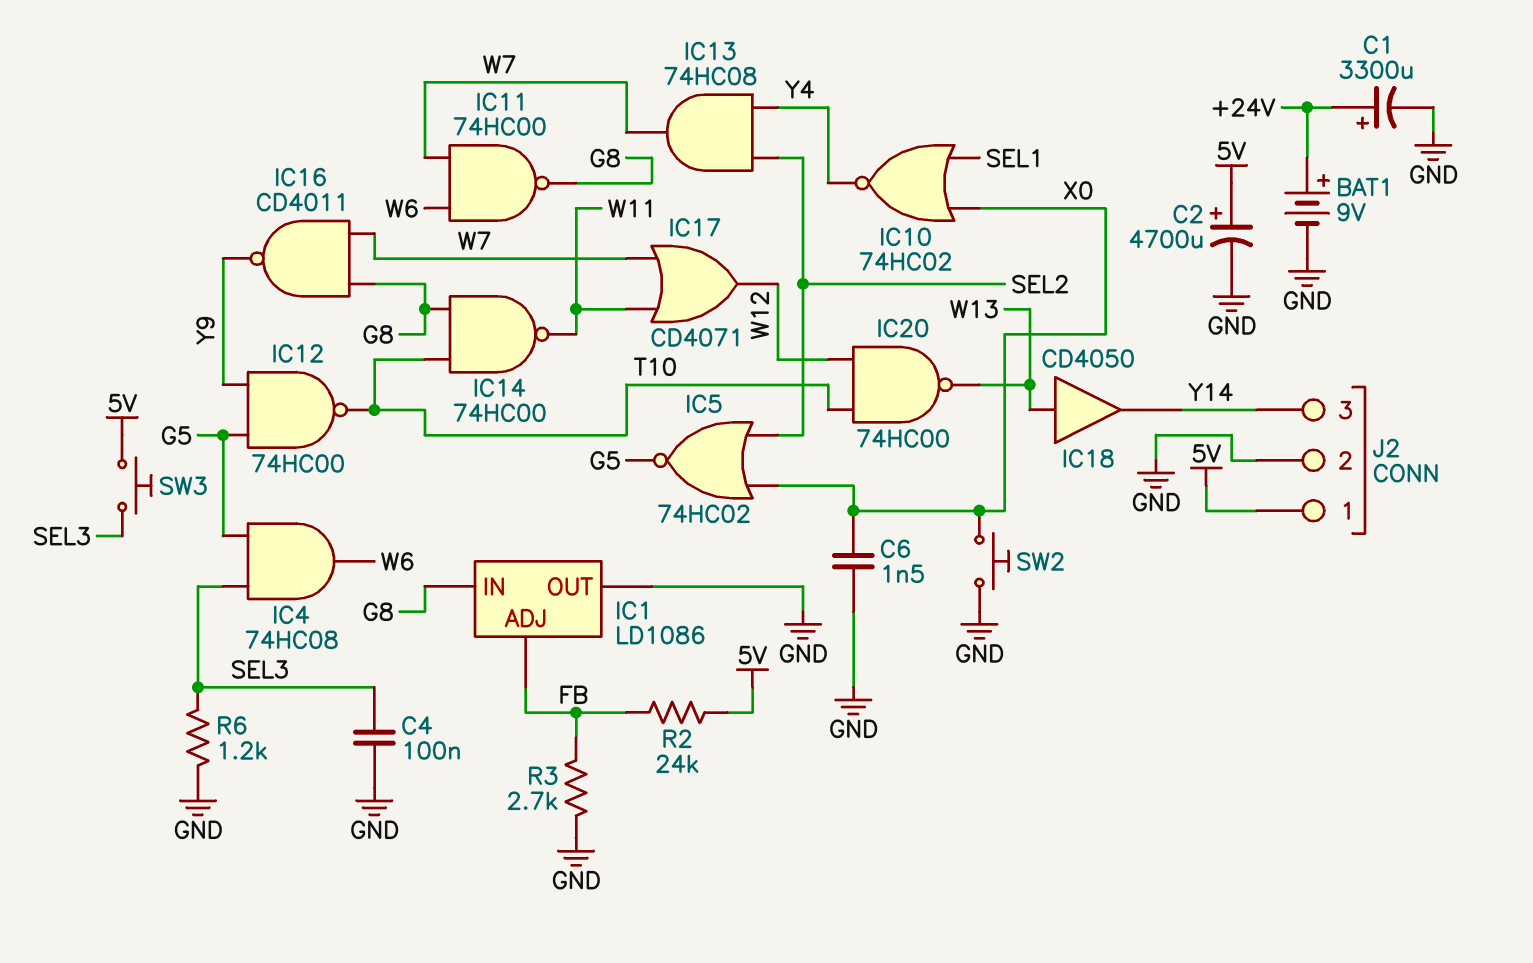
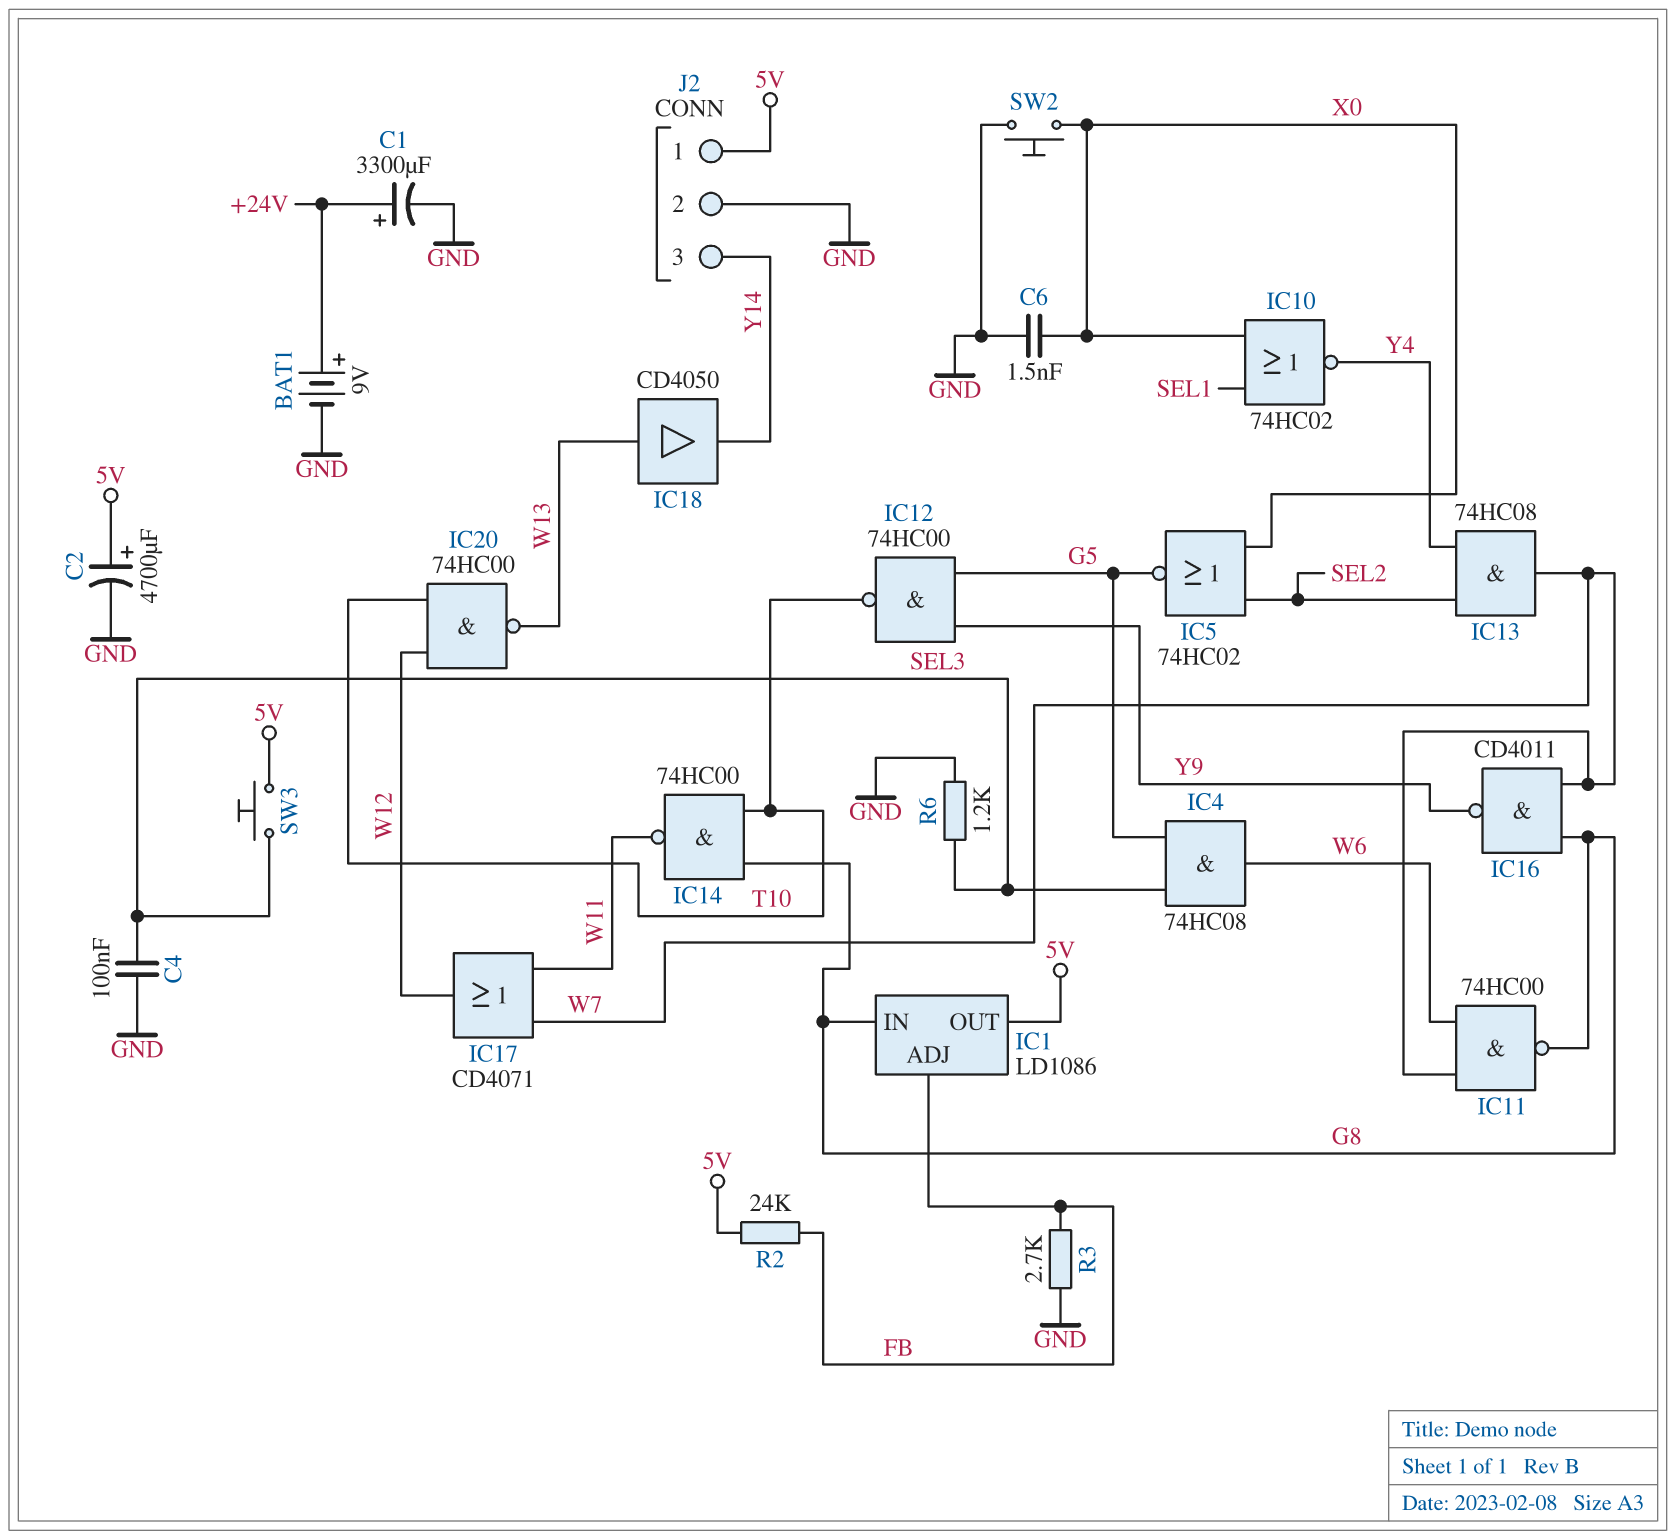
IC1 pin OUT: GND -> 5V

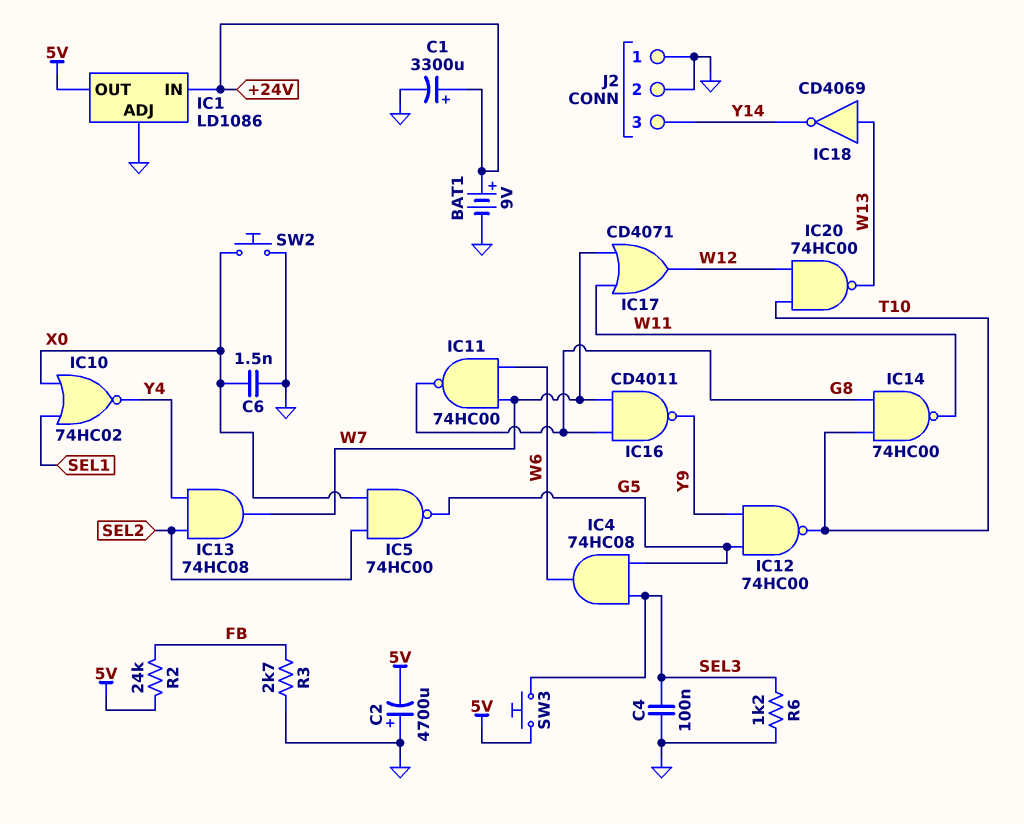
C2: 4700uF (plus 5V, minus GND) -> 4700uF (plus GND, minus 5V)
IC1 pin ADJ: FB -> GND
IC1 pin IN: G8 -> +24V
IC5: NOR 74HC02 (in SEL2, in X0, out G5) -> NAND 74HC00 (in SEL2, in X0, out G5)
IC18: buffer CD4050 (in W13, out Y14) -> NOT CD4069 (in W13, out Y14)
J2 pin 1: 5V -> GND

